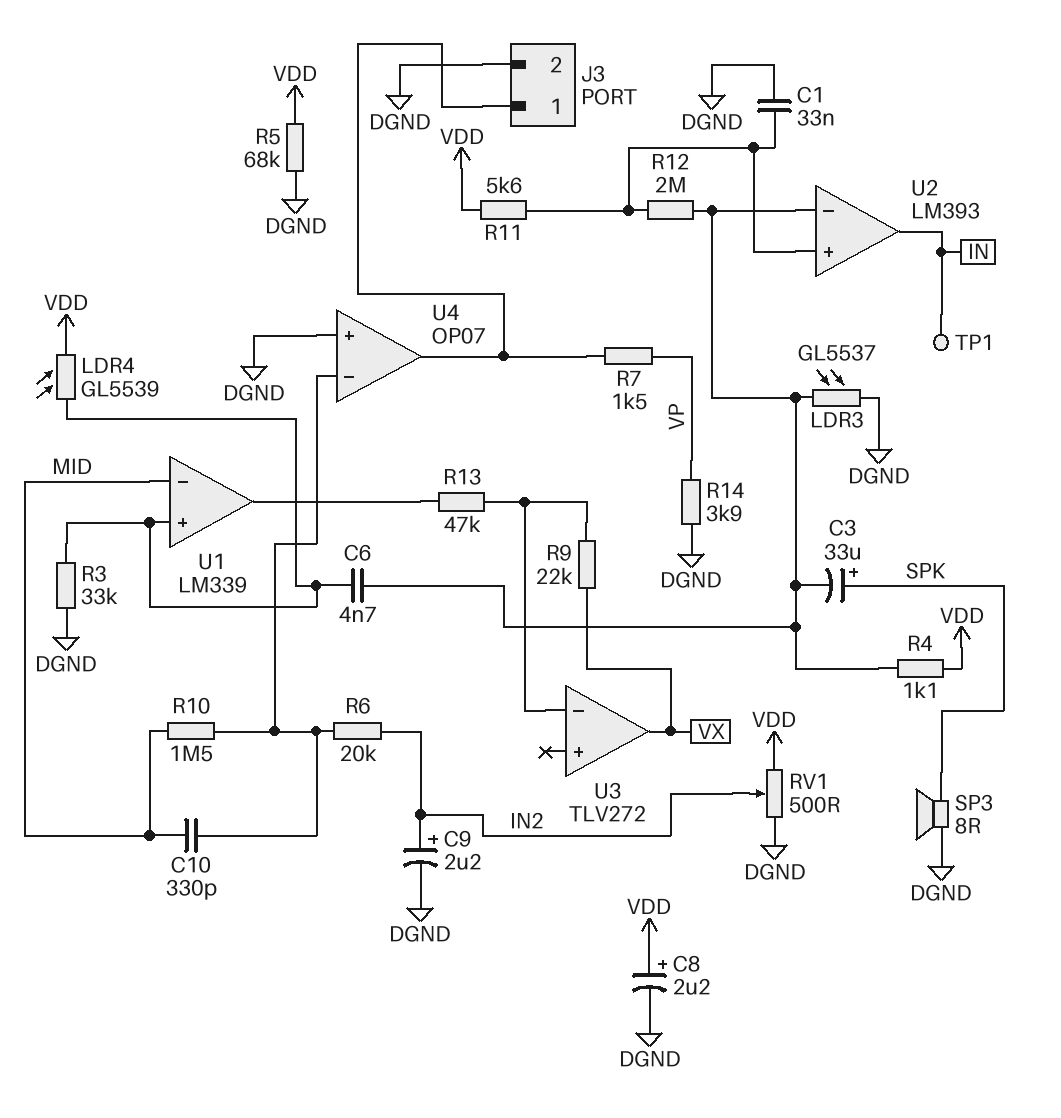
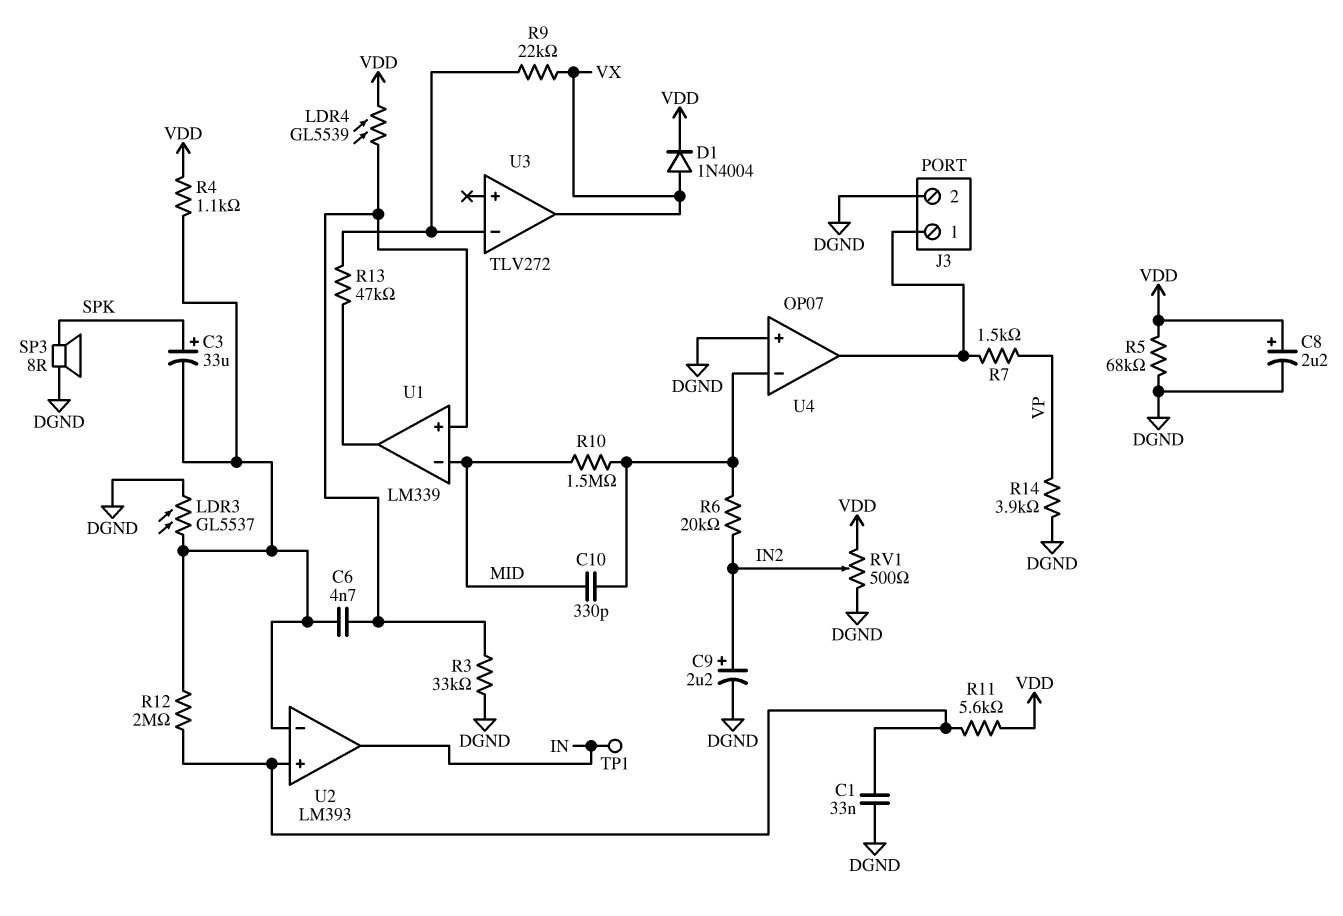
D1: none -> diode 1N4004 (A VX, K VDD)

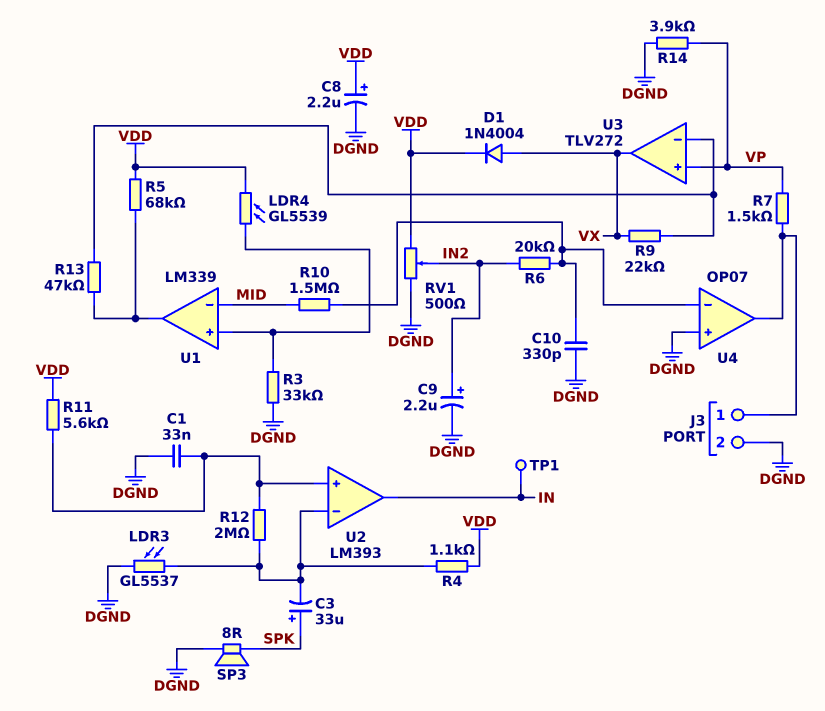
C6: 4.7nF (U1/in+, U2/in-) -> none
C10: 330pF (MID, U4/in-) -> 330pF (DGND, U4/in-)
R5: 68k (DGND, VDD) -> 68k (U1/out, VDD)
U3 pin in+: none -> VP

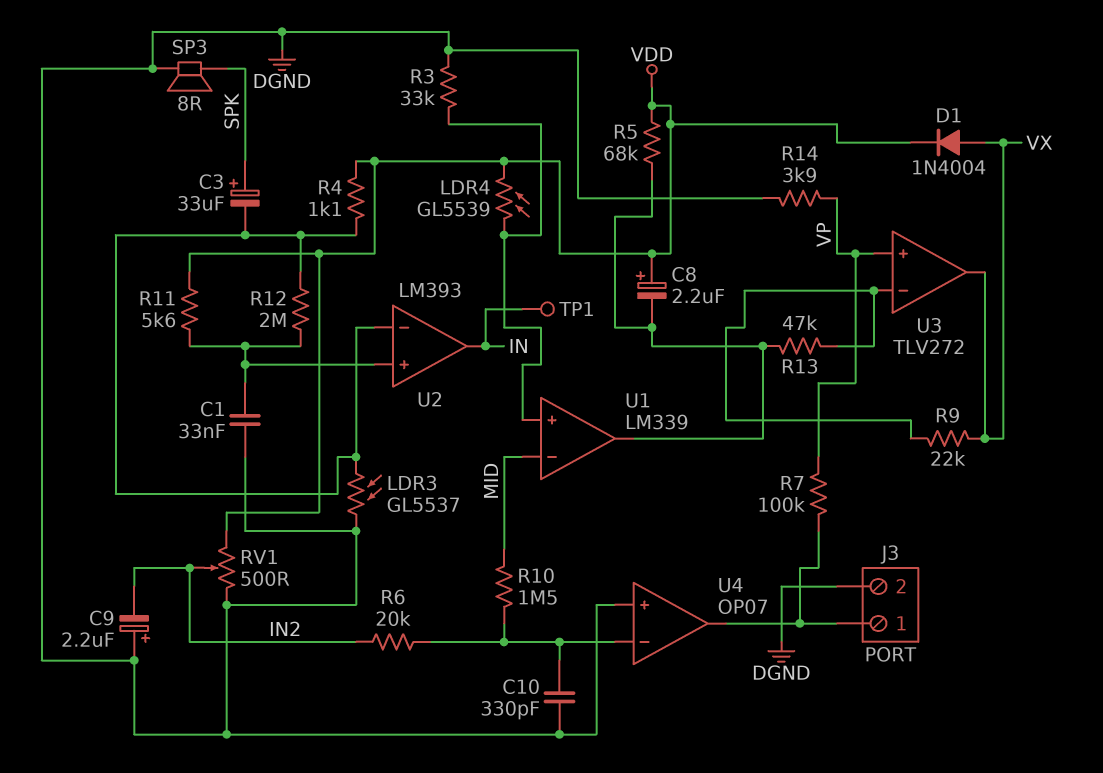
C8: 2.2uF (plus VDD, minus DGND) -> 2.2uF (plus VDD, minus U1/out)
C9: 2.2uF (plus IN2, minus DGND) -> 2.2uF (plus DGND, minus IN2)
R7: 1.5k (J3/1, VP) -> 100k (J3/1, VP)

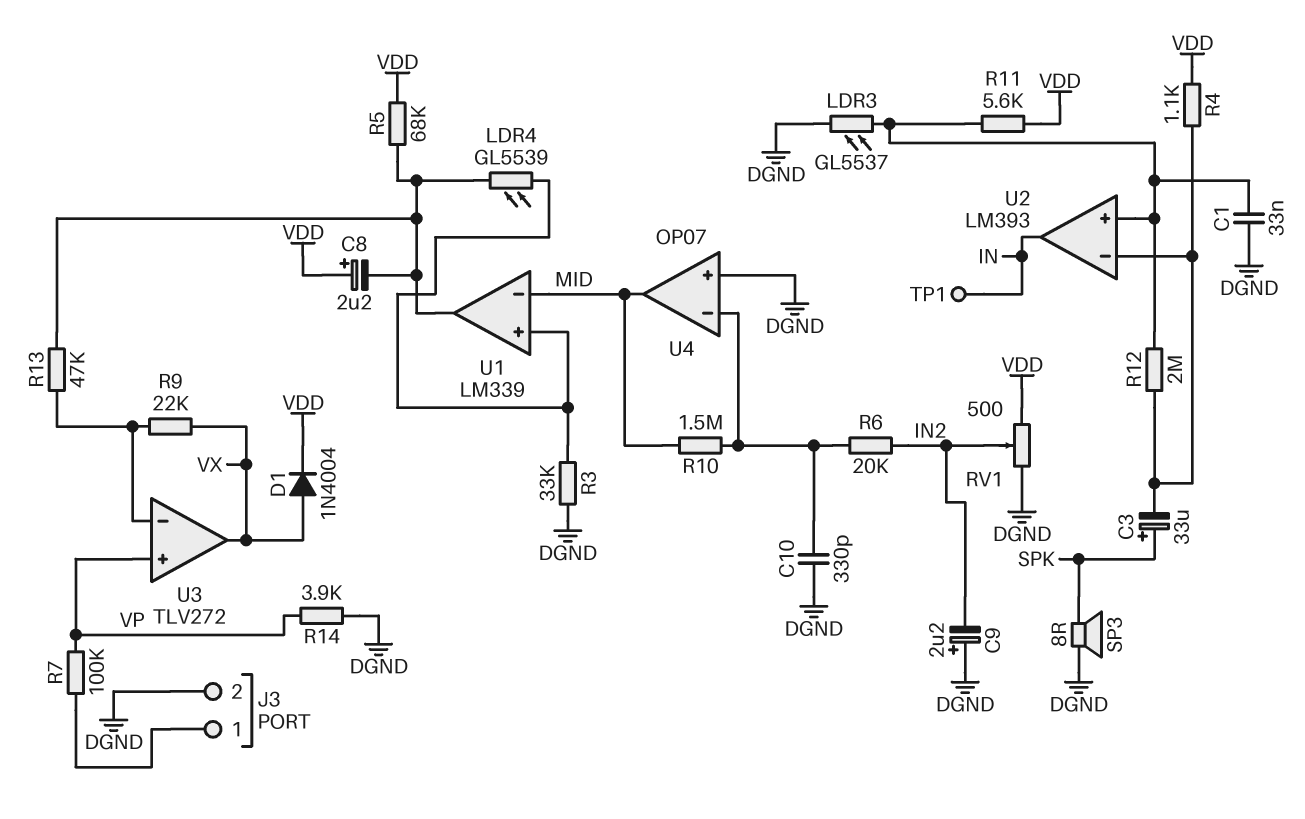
LDR3: GL5537 (DGND, U2/in-) -> GL5537 (DGND, U2/in+)
LDR4: GL5539 (U1/in+, VDD) -> GL5539 (U1/in+, U1/out)
U4 pin out: J3/1 -> MID

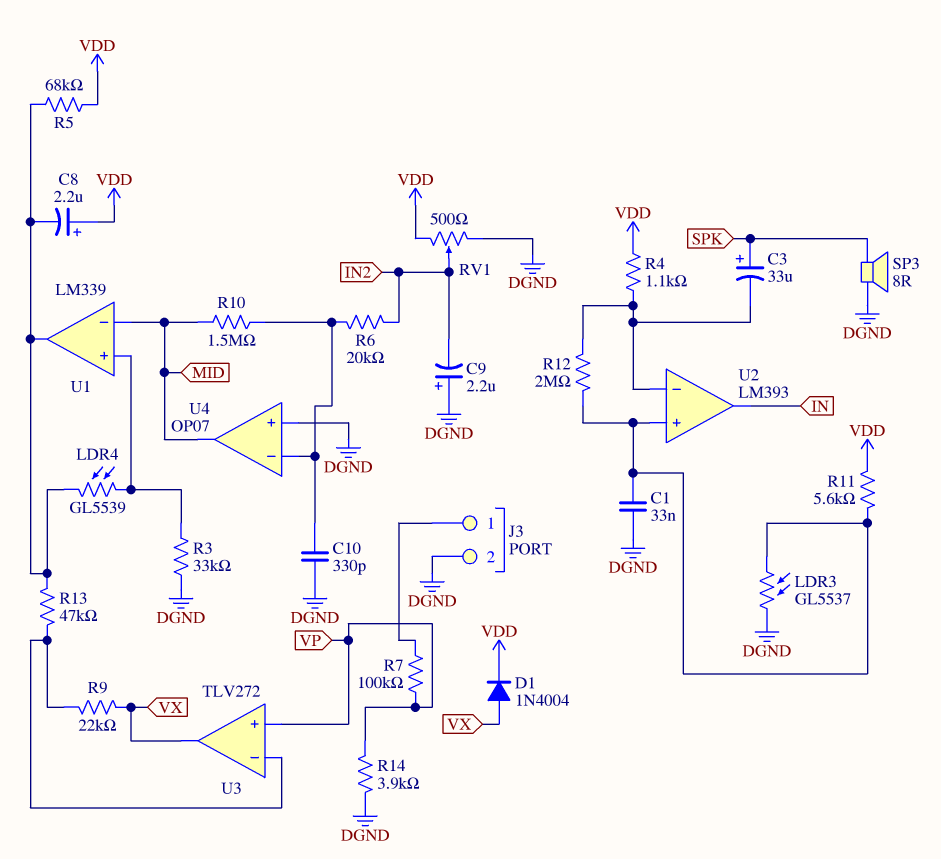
TP1: test point (IN) -> none

